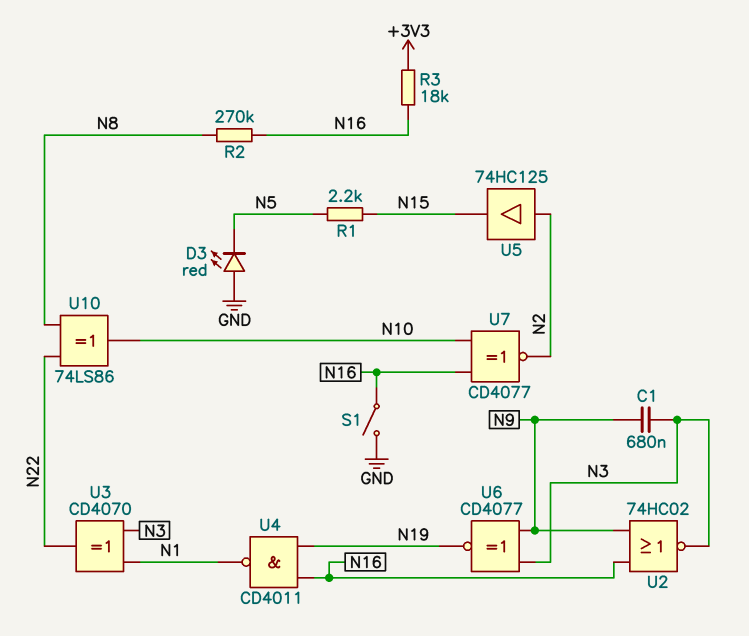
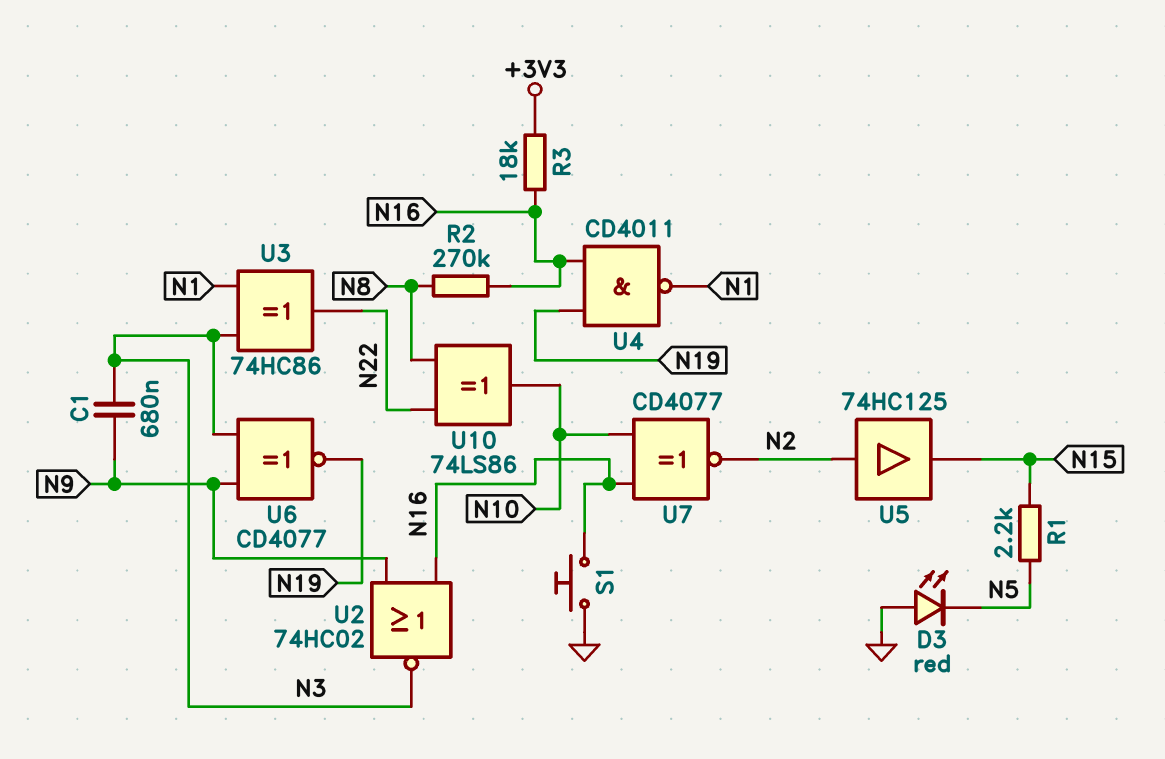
S1: switch (GND, N16) -> button (GND, N16)
U3: XOR CD4070 (in N1, in N3, out N22) -> XOR 74HC86 (in N1, in N3, out N22)

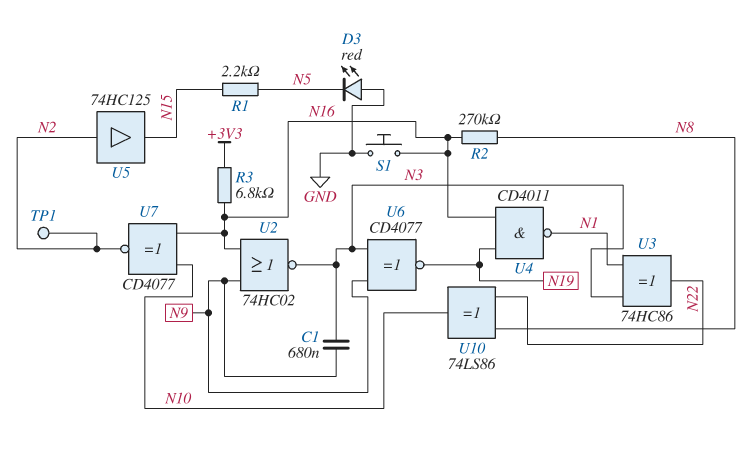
R3: 18k (+3V3, N16) -> 6.8k (+3V3, N16)
TP1: none -> test point (N2)

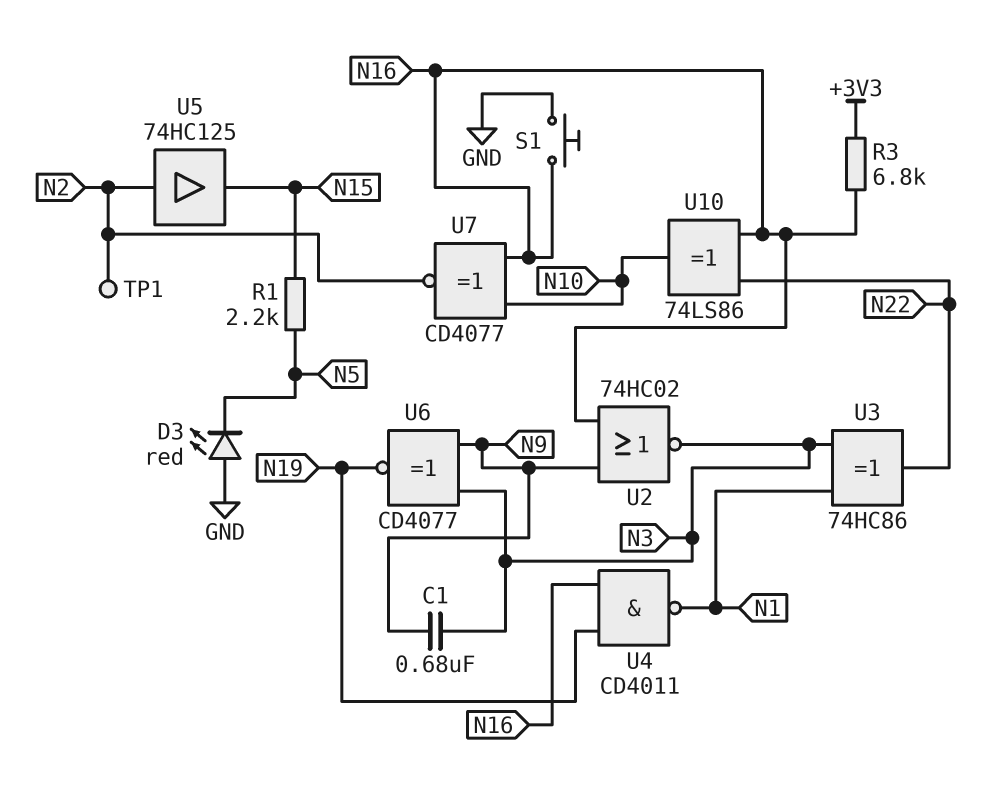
R2: 270k (N8, N16) -> none
U10: XOR 74LS86 (in N8, in N22, out N10) -> XOR 74LS86 (in N16, in N22, out N10)

